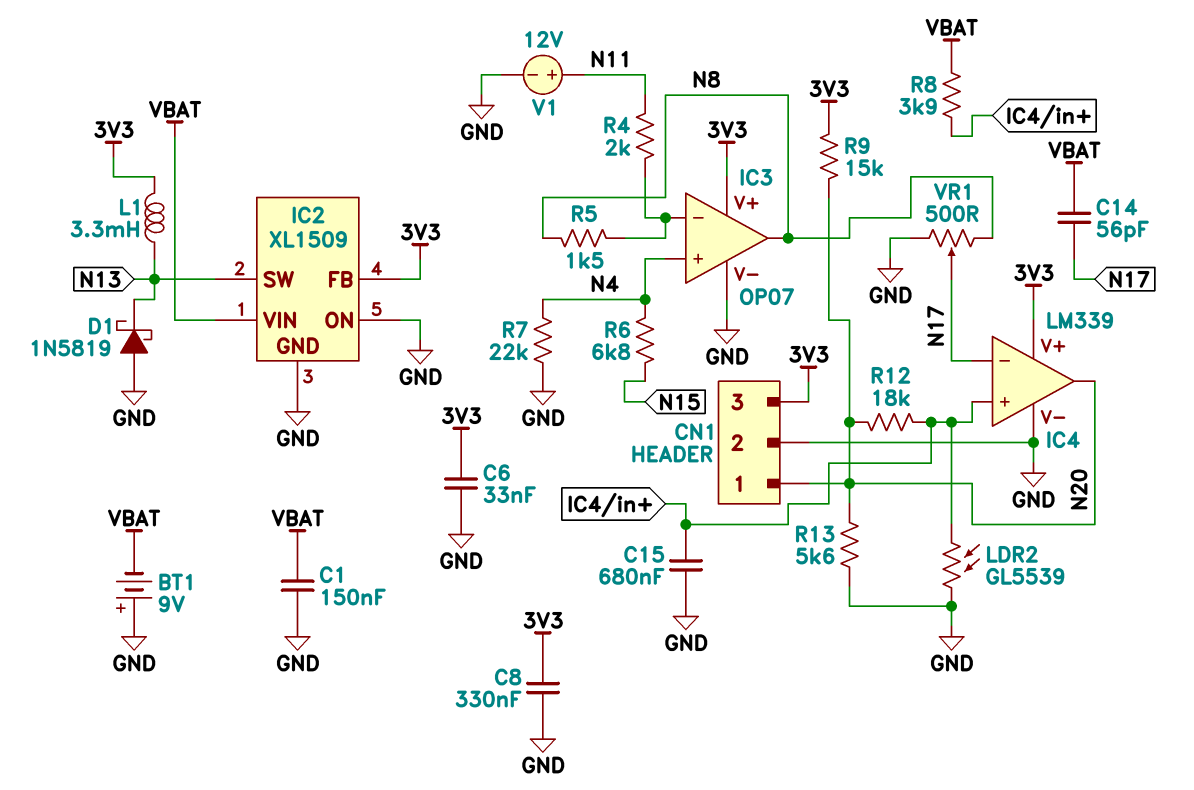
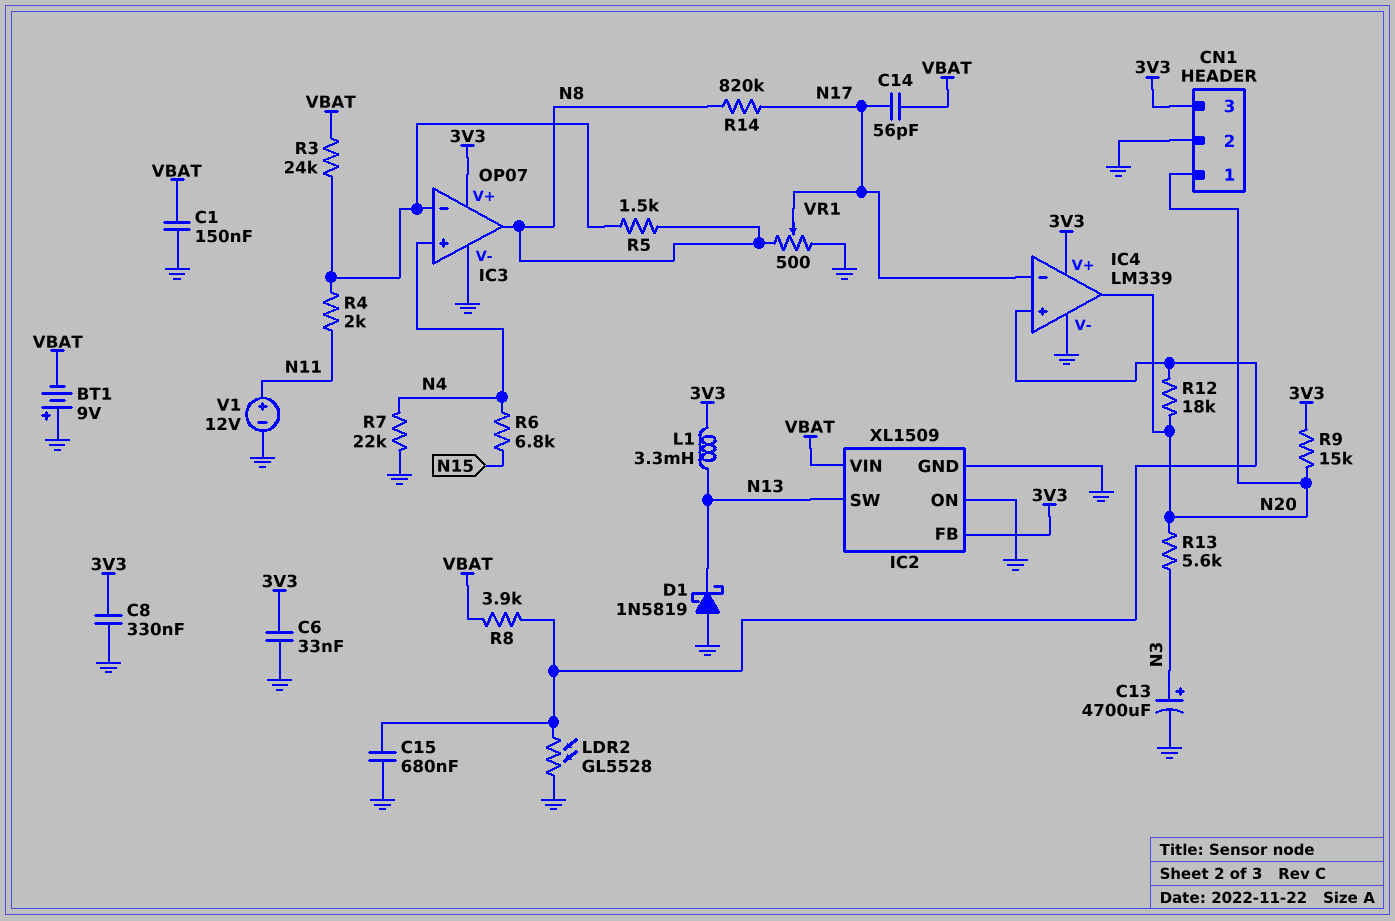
C13: none -> 4700uF (plus N3, minus GND)
LDR2: GL5539 (GND, IC4/in+) -> GL5528 (GND, IC4/in+)
R3: none -> 24k (IC3/in-, VBAT)
R13: 5.6k (GND, N20) -> 5.6k (N3, N20)
R14: none -> 820k (N8, N17)

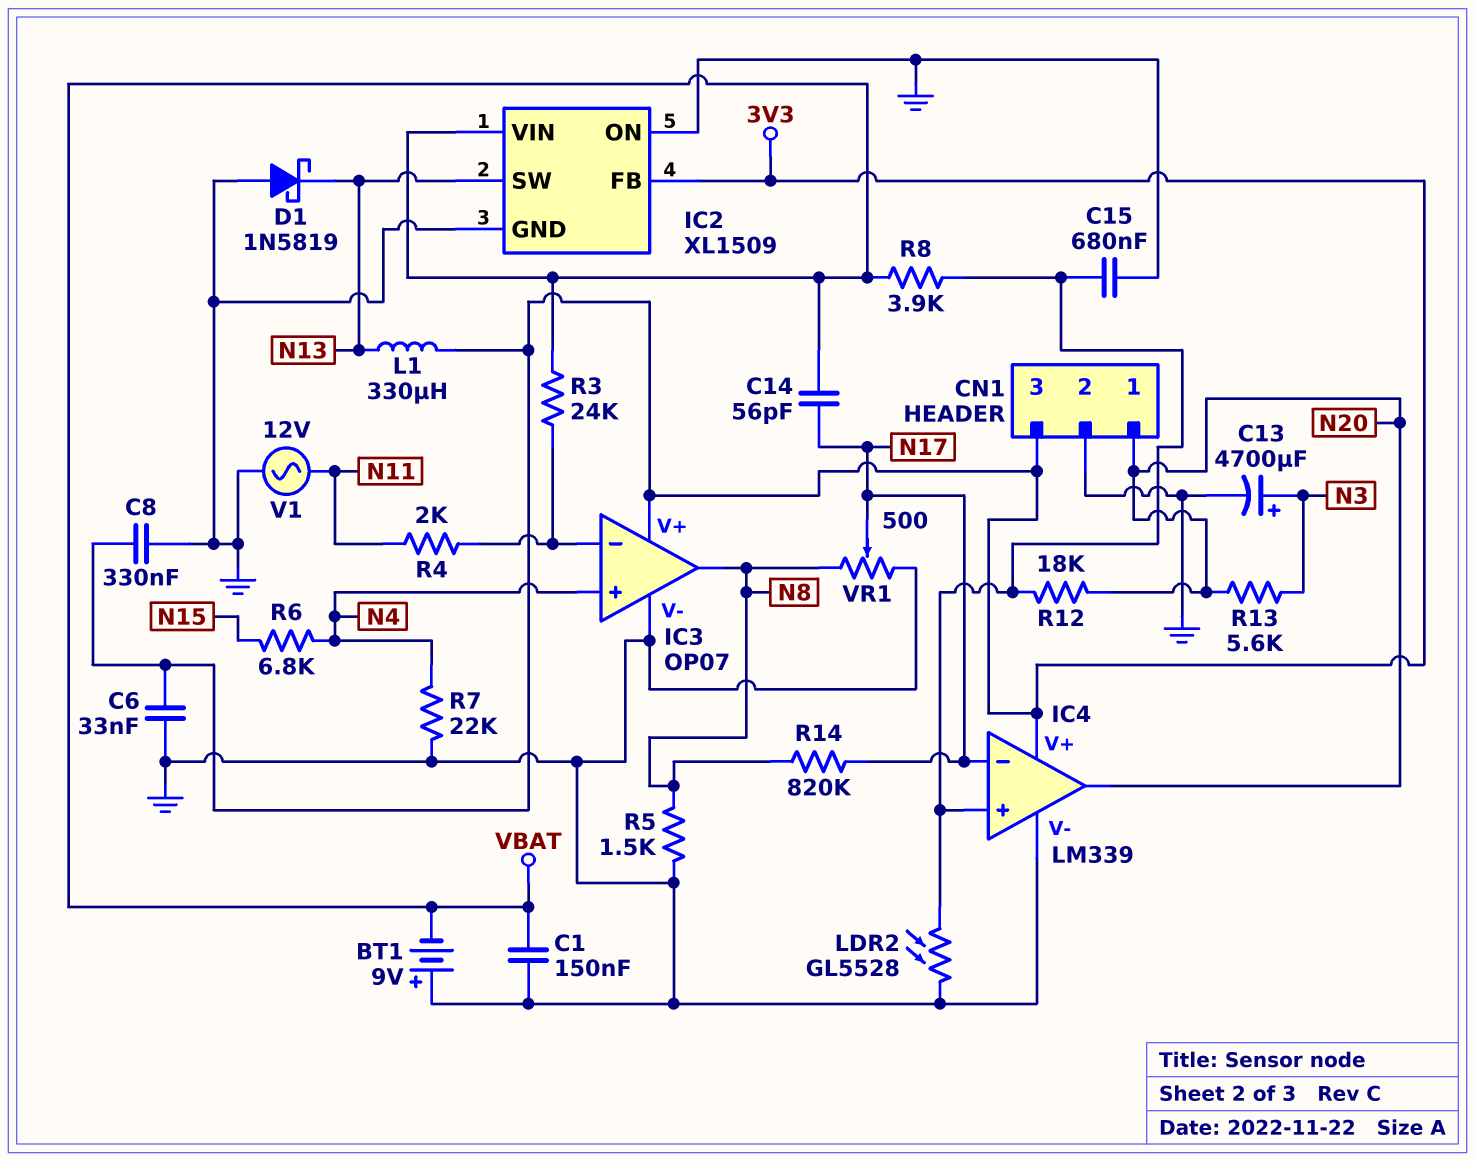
L1: 3.3mH (3V3, N13) -> 330uH (3V3, N13)
R5: 1.5k (IC3/in-, N8) -> 1.5k (GND, N8)
R9: 15k (3V3, N20) -> none
V1: 12V (plus N11, minus GND) -> AC 12V (GND, N11)

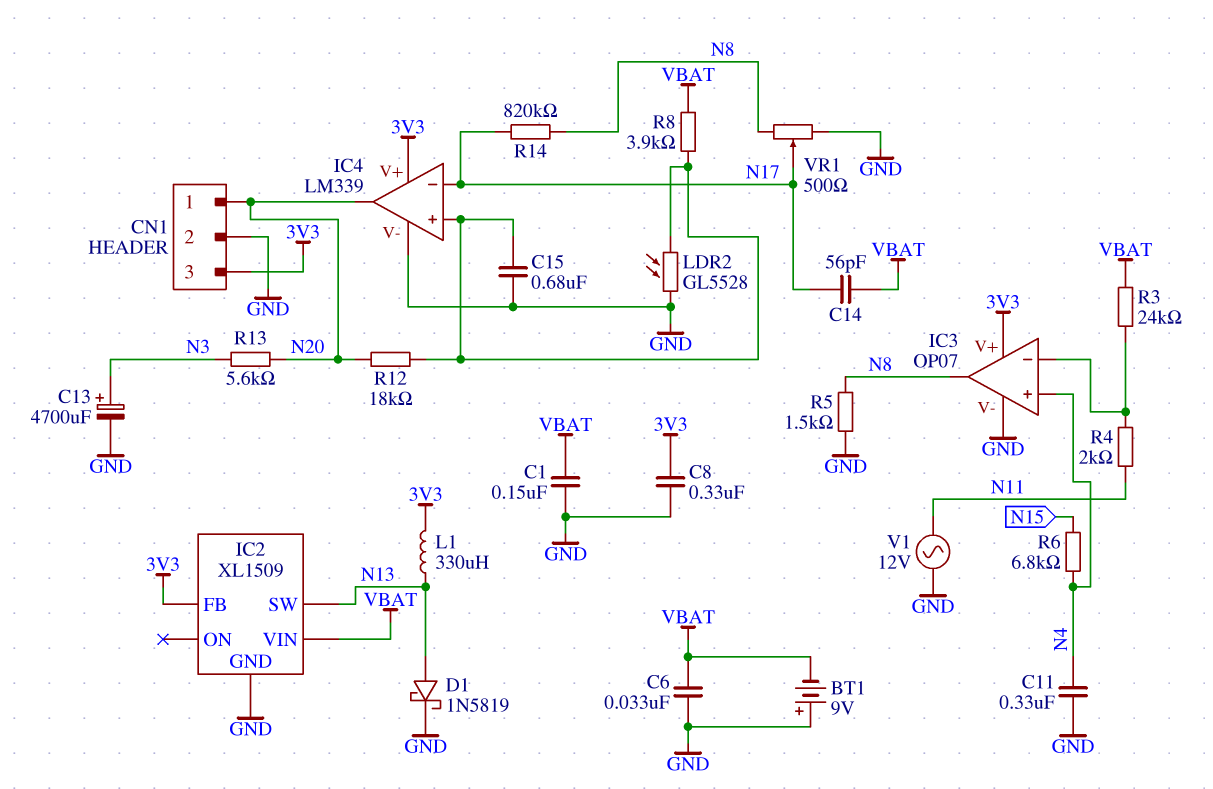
C6: 33nF (3V3, GND) -> 33nF (GND, VBAT)
C11: none -> 330nF (GND, N4)
D1: schottky 1N5819 (A GND, K N13) -> schottky 1N5819 (A N13, K GND)
IC2 pin ON: GND -> none
R7: 22k (GND, N4) -> none

